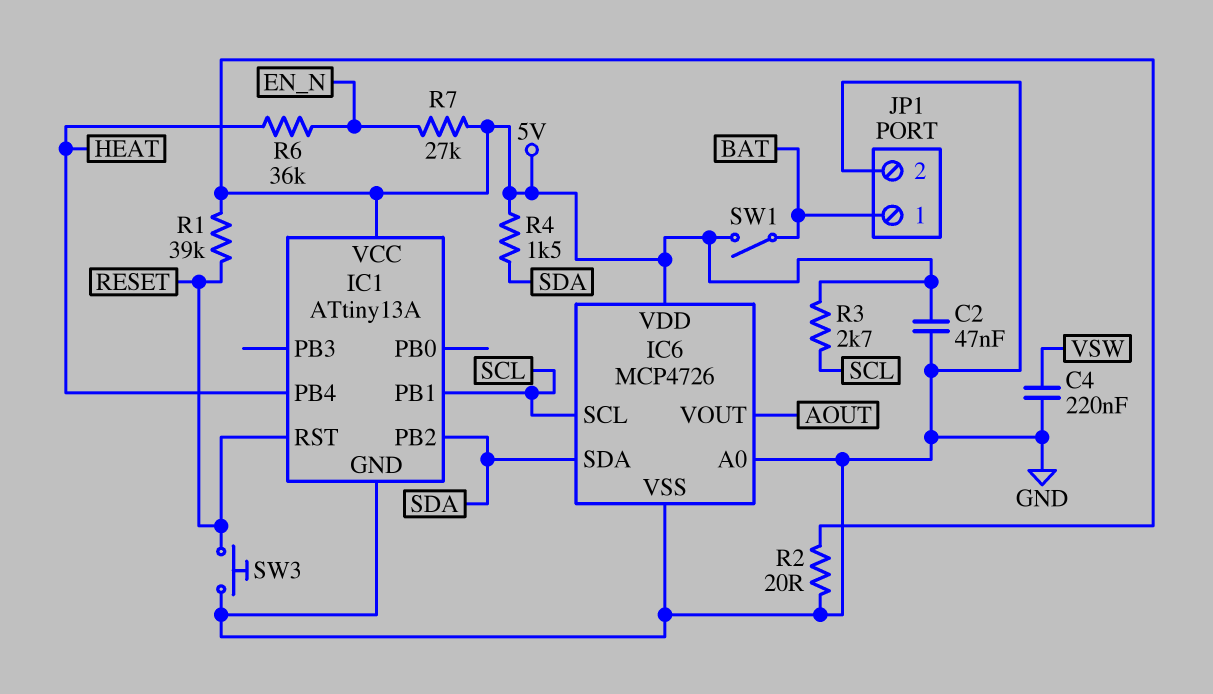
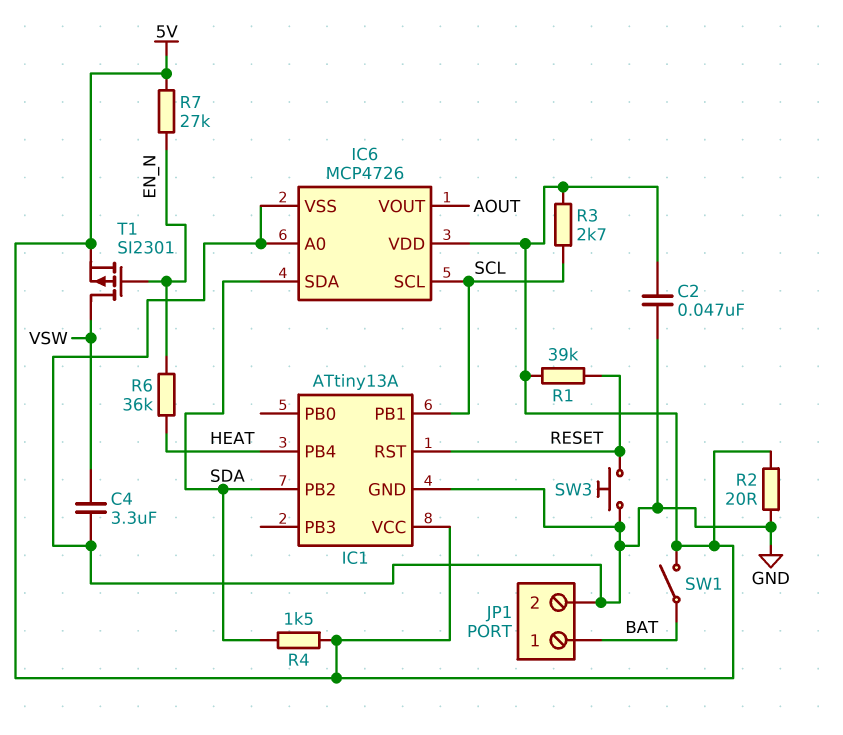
C4: 220nF (GND, VSW) -> 3.3uF (GND, VSW)
T1: none -> PMOS SI2301 (G EN_N, D VSW, S 5V)

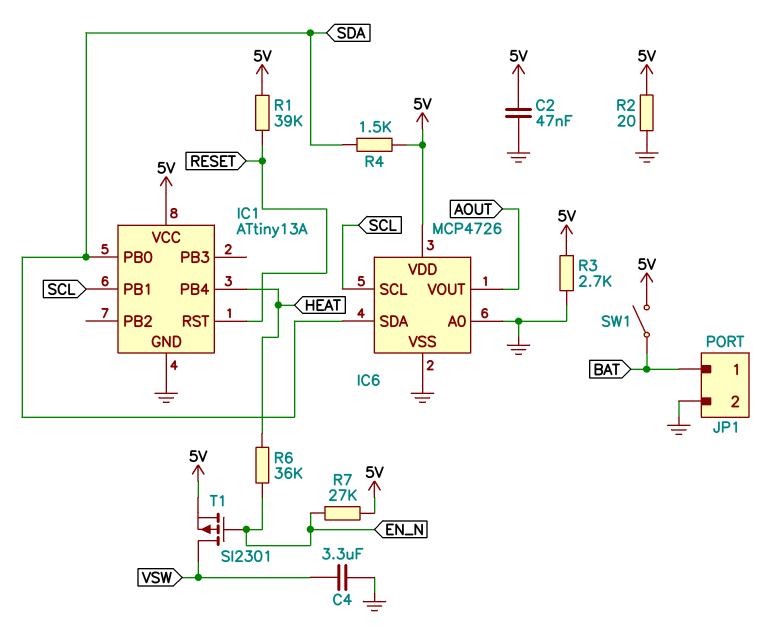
IC1 pin PB0: none -> SDA
IC1 pin PB2: SDA -> none
R3: 2.7k (5V, SCL) -> 2.7k (5V, GND)
SW3: button (GND, RESET) -> none

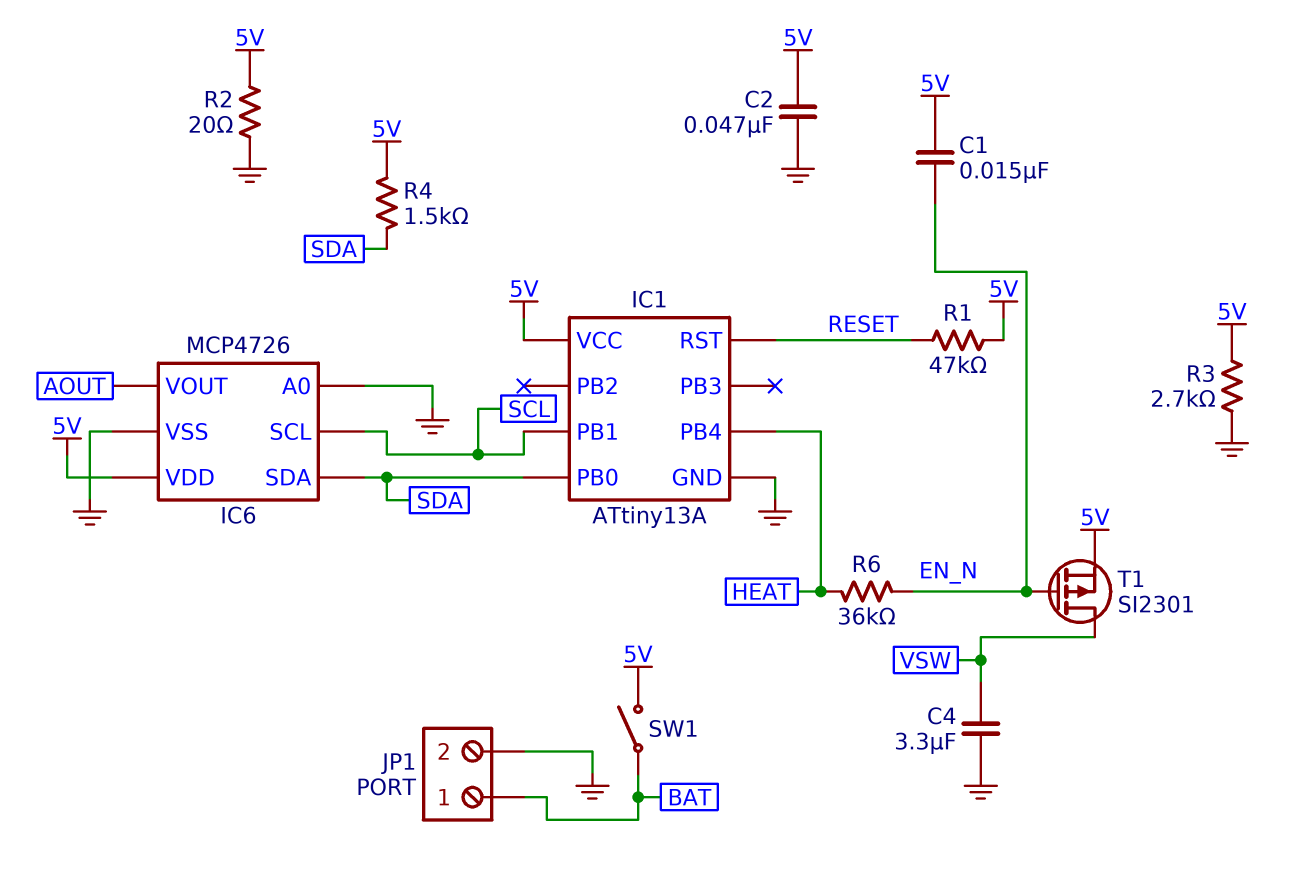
C1: none -> 15nF (5V, EN_N)
R1: 39k (5V, RESET) -> 47k (5V, RESET)
R7: 27k (5V, EN_N) -> none

